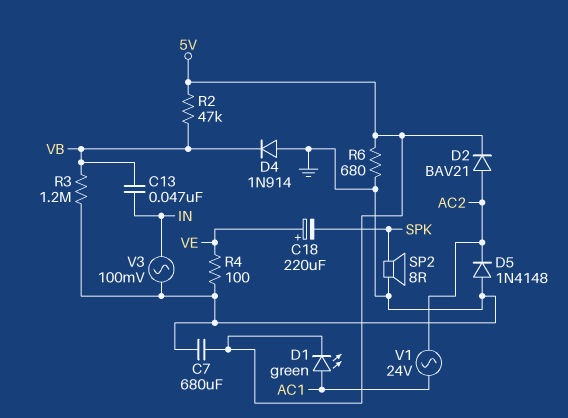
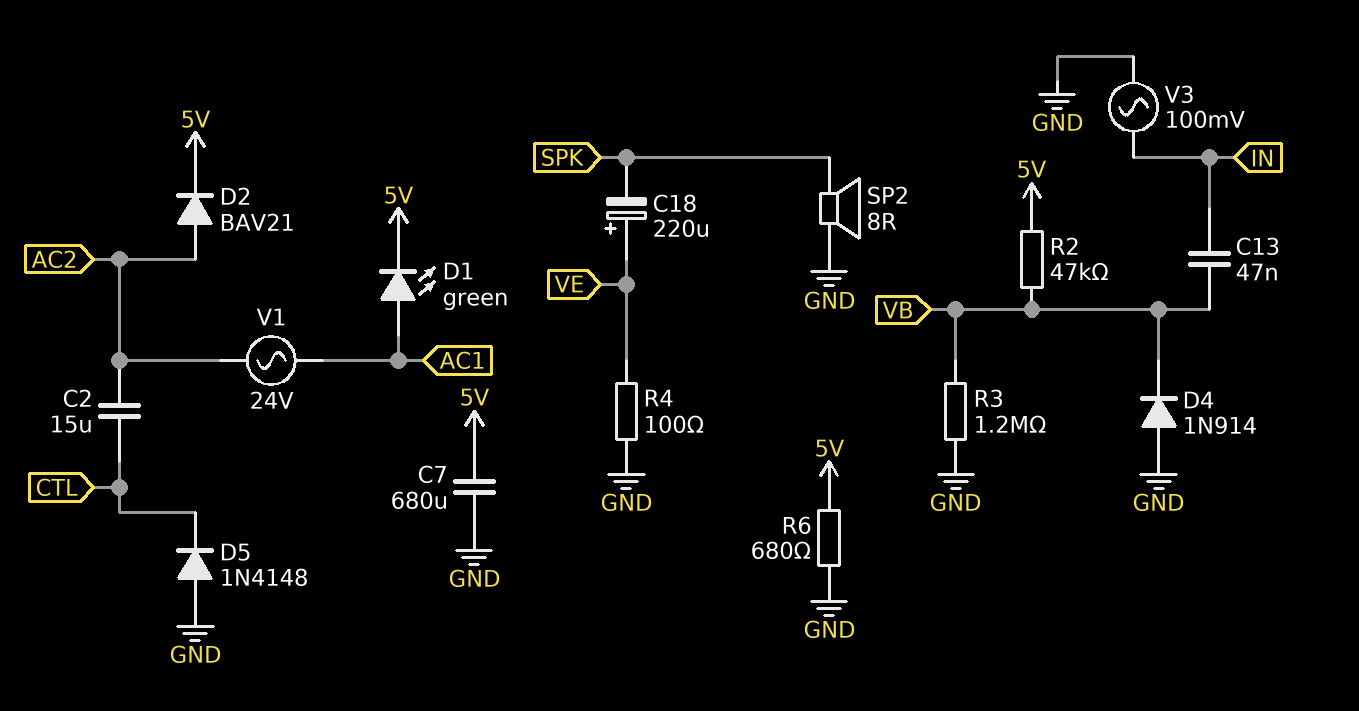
C2: none -> 15uF (AC2, CTL)
D5: diode 1N4148 (A GND, K AC2) -> diode 1N4148 (A GND, K CTL)

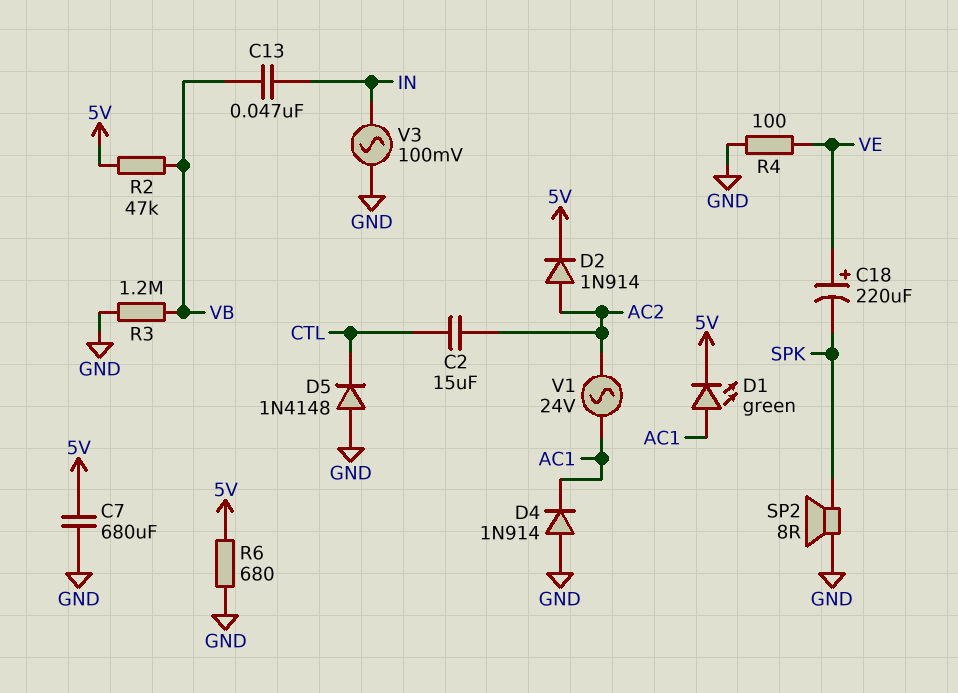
D2: diode BAV21 (A AC2, K 5V) -> diode 1N914 (A AC2, K 5V)
D4: diode 1N914 (A GND, K VB) -> diode 1N914 (A GND, K AC1)

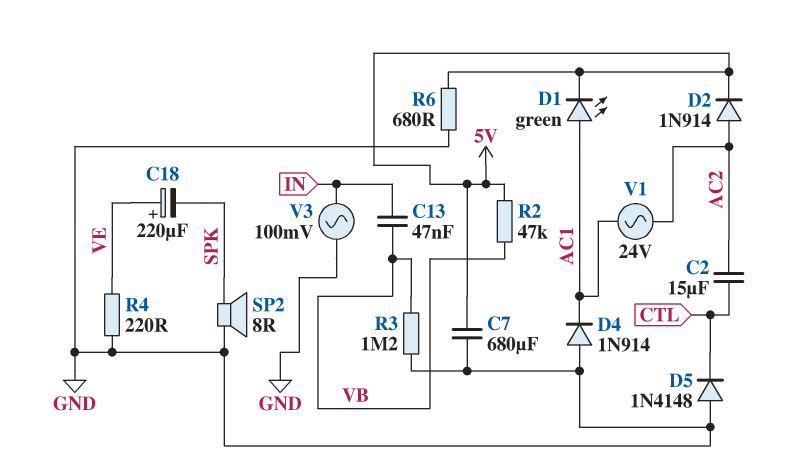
R4: 100 (GND, VE) -> 220 (GND, VE)

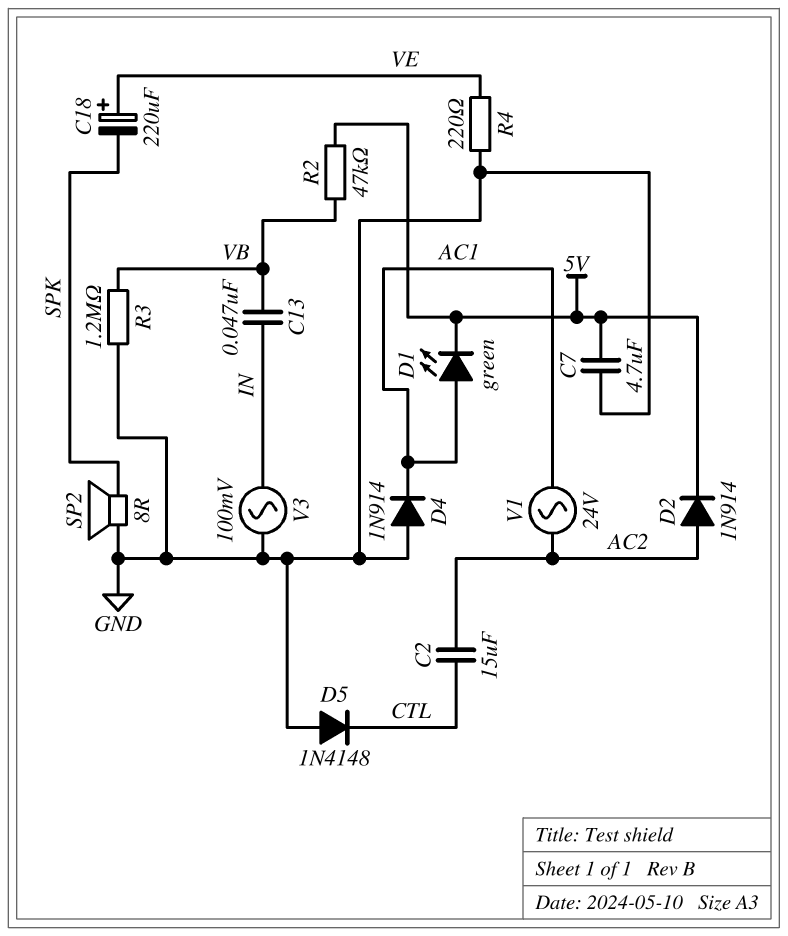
C7: 680uF (5V, GND) -> 4.7uF (5V, GND)
R6: 680 (5V, GND) -> none

